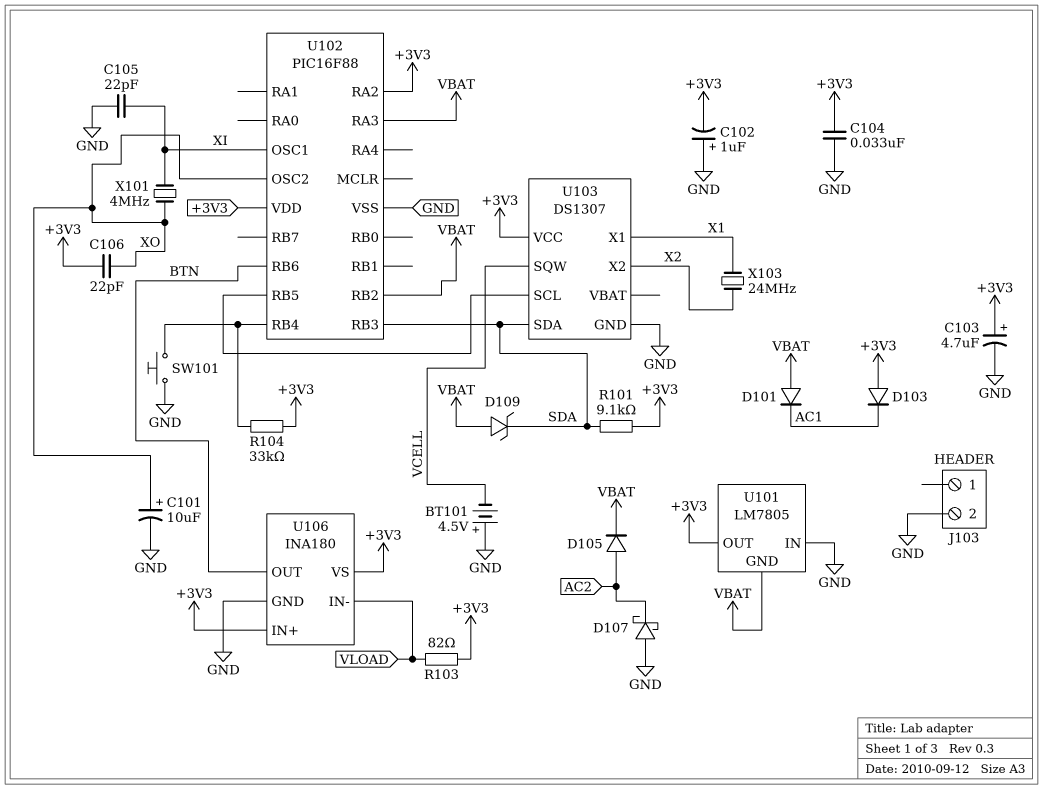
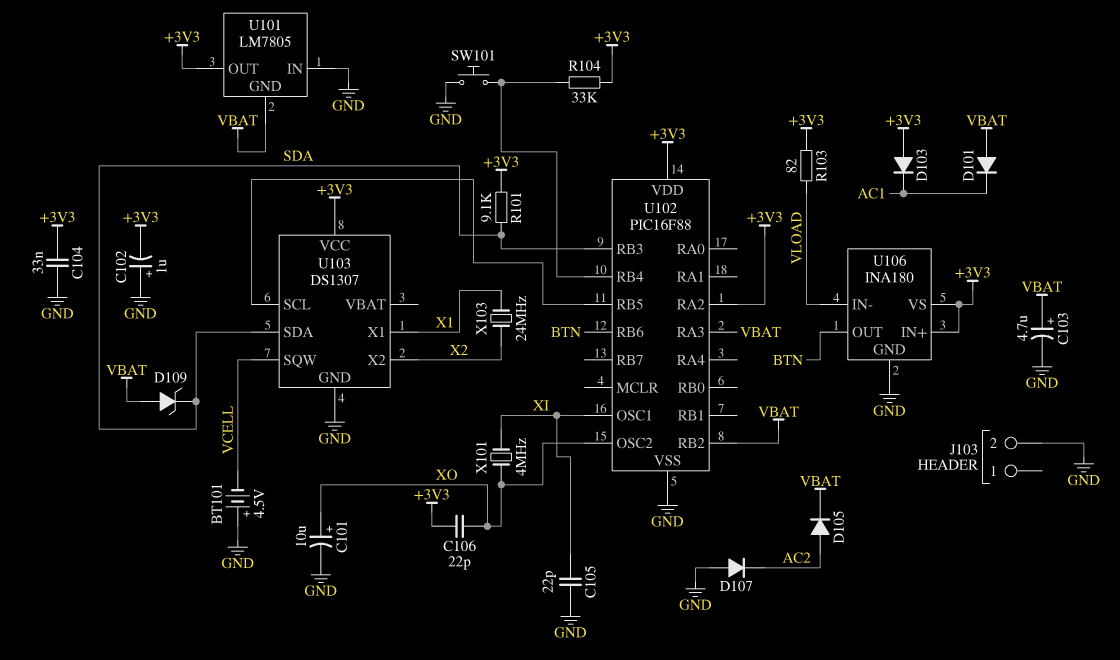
C103: 4.7uF (plus +3V3, minus GND) -> 4.7uF (plus VBAT, minus GND)
D107: schottky (A GND, K AC2) -> diode (A GND, K AC2)

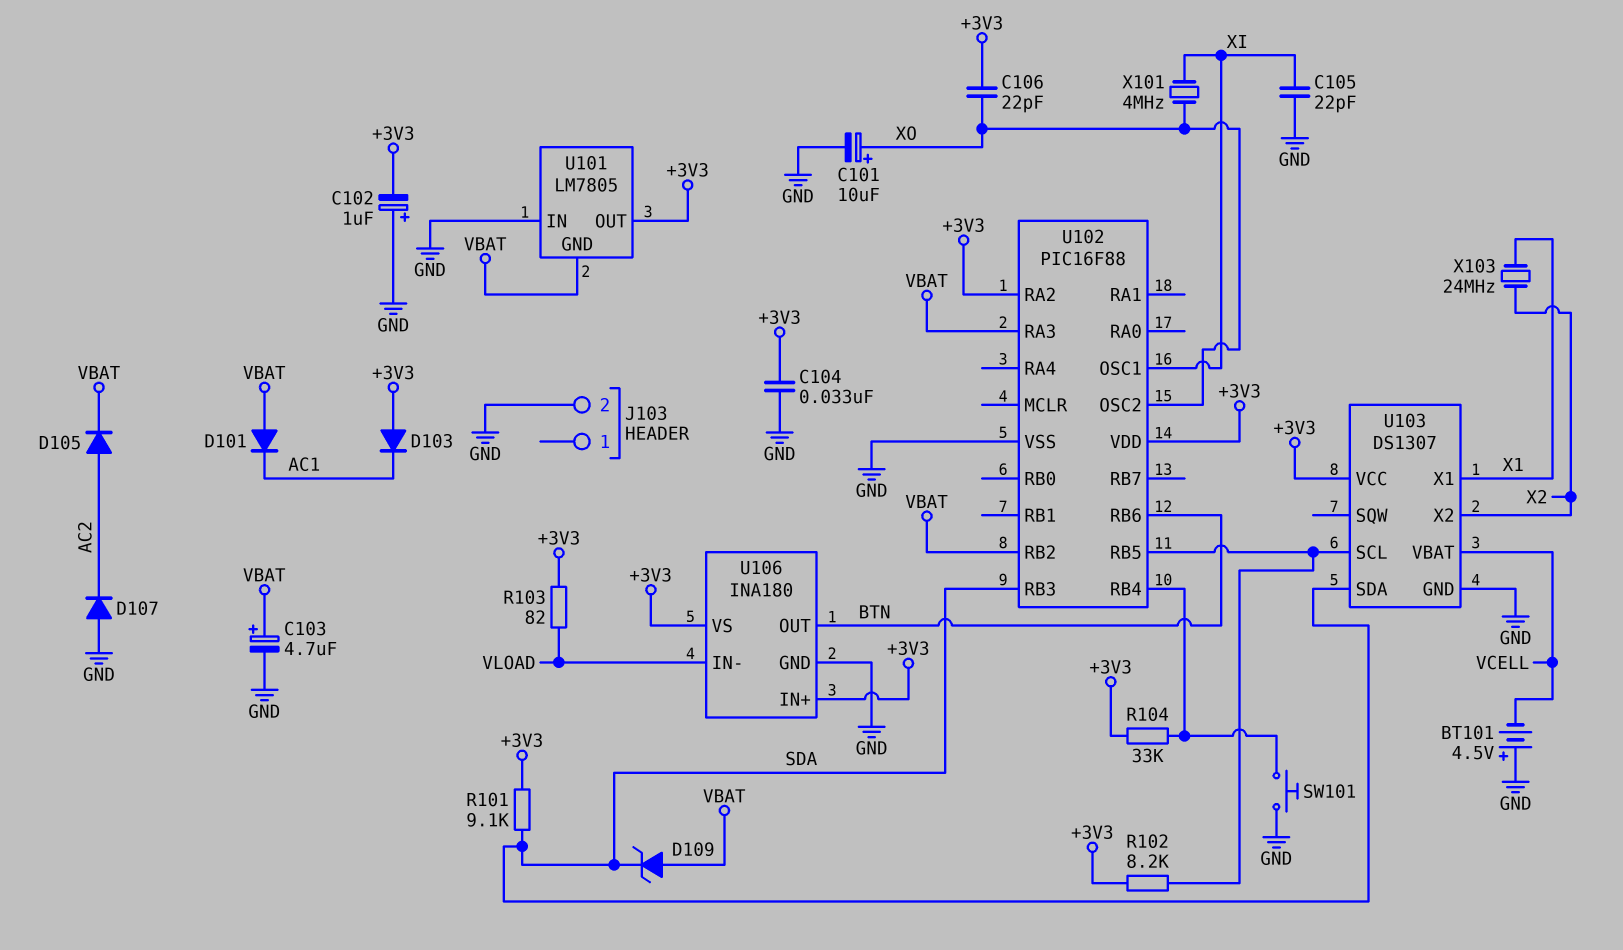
R102: none -> 8.2k (+3V3, U102/RB5)
U103 pin SQW: VCELL -> none
U103 pin VBAT: none -> VCELL

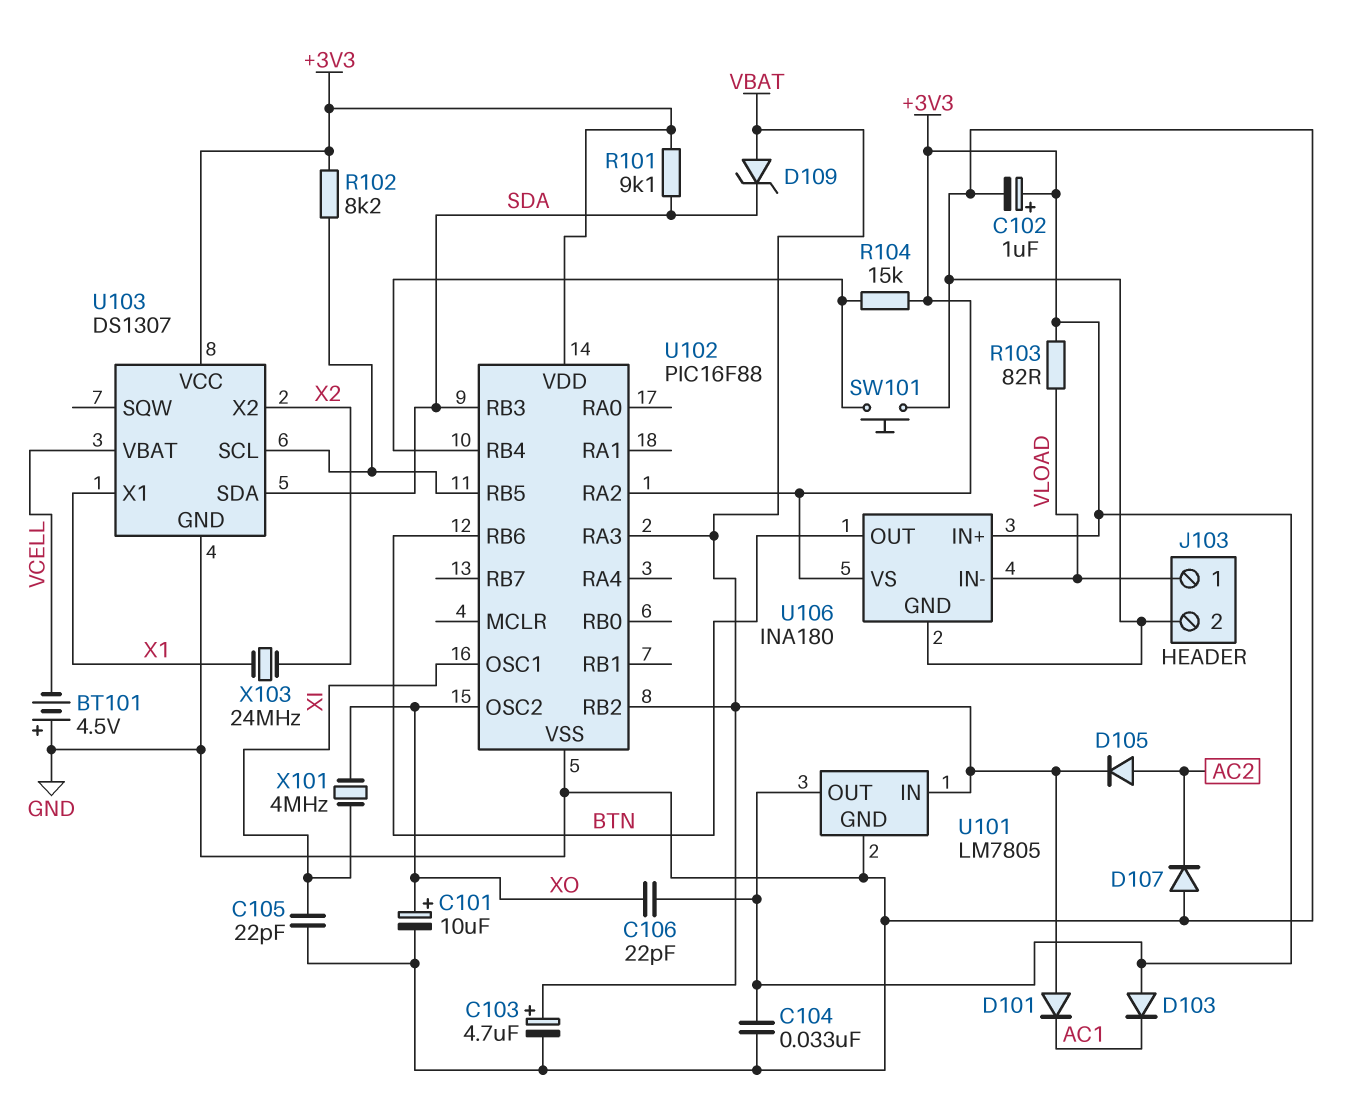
C102: 1uF (plus GND, minus +3V3) -> 1uF (plus +3V3, minus GND)
J103 pin 1: none -> VLOAD
R104: 33k (+3V3, U102/RB4) -> 15k (+3V3, U102/RB4)
U101 pin GND: VBAT -> GND
U101 pin IN: GND -> VBAT

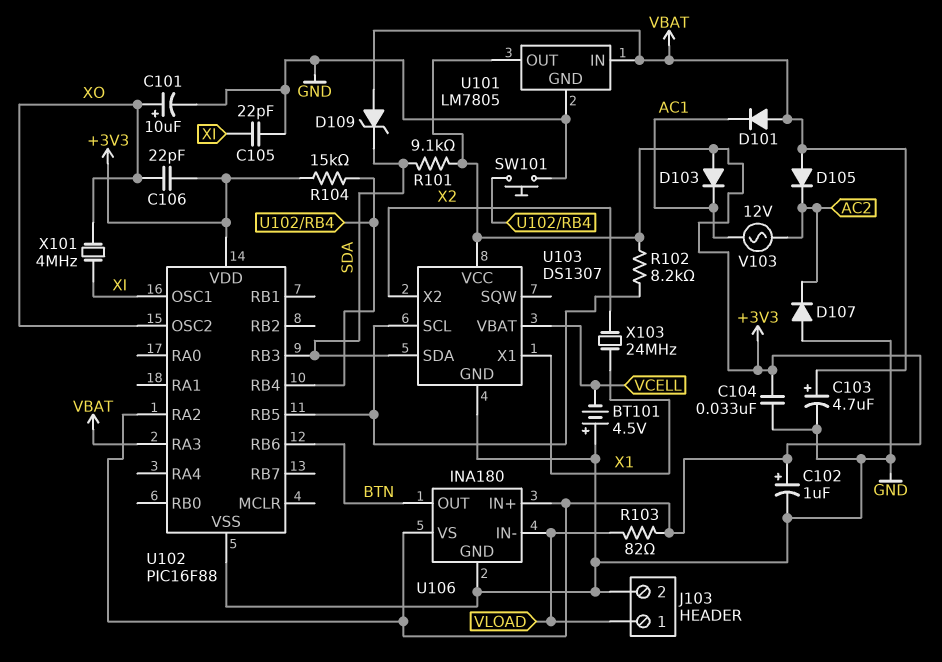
D105: diode (A AC2, K VBAT) -> diode (A VBAT, K AC2)
U102 pin RB2: VBAT -> none
V103: none -> AC 12V (AC1, AC2)

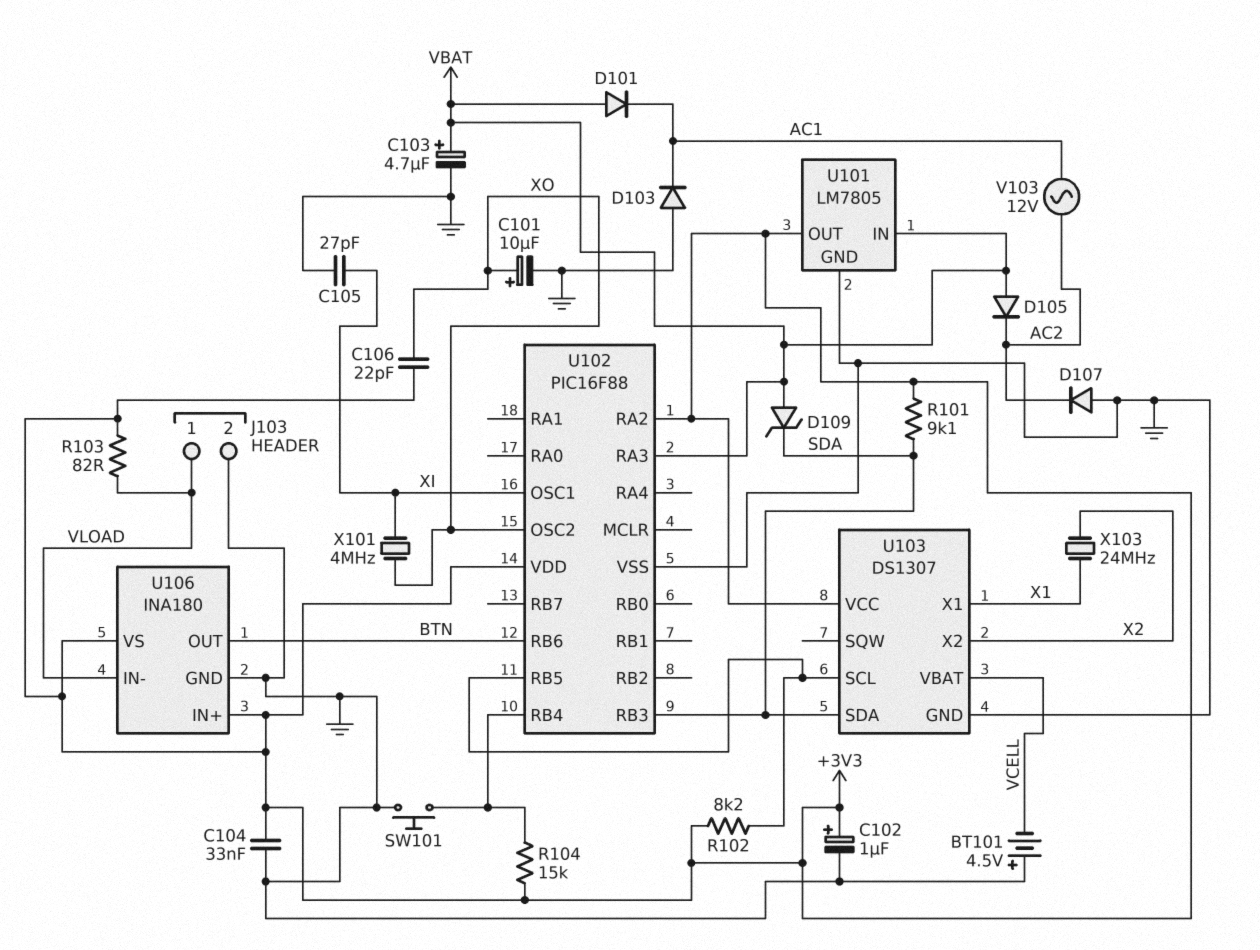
C105: 22pF (GND, XI) -> 27pF (GND, XI)
D103: diode (A +3V3, K AC1) -> diode (A GND, K AC1)

